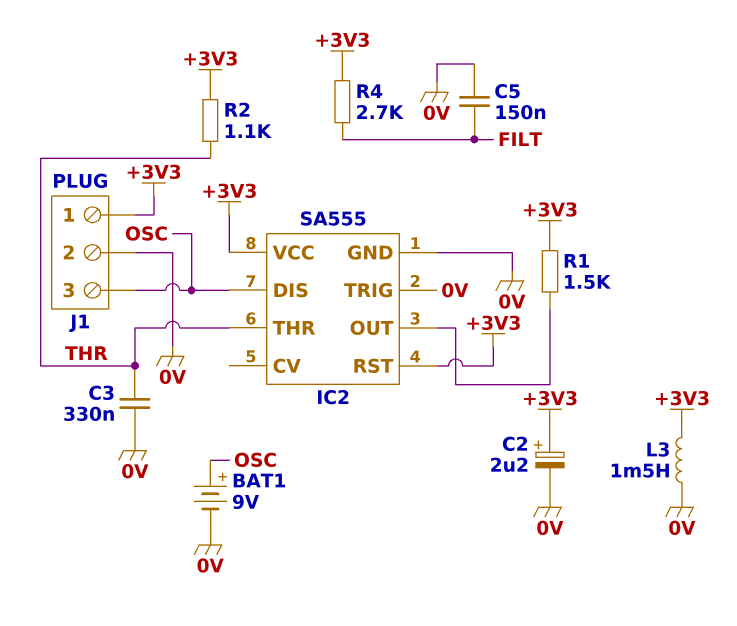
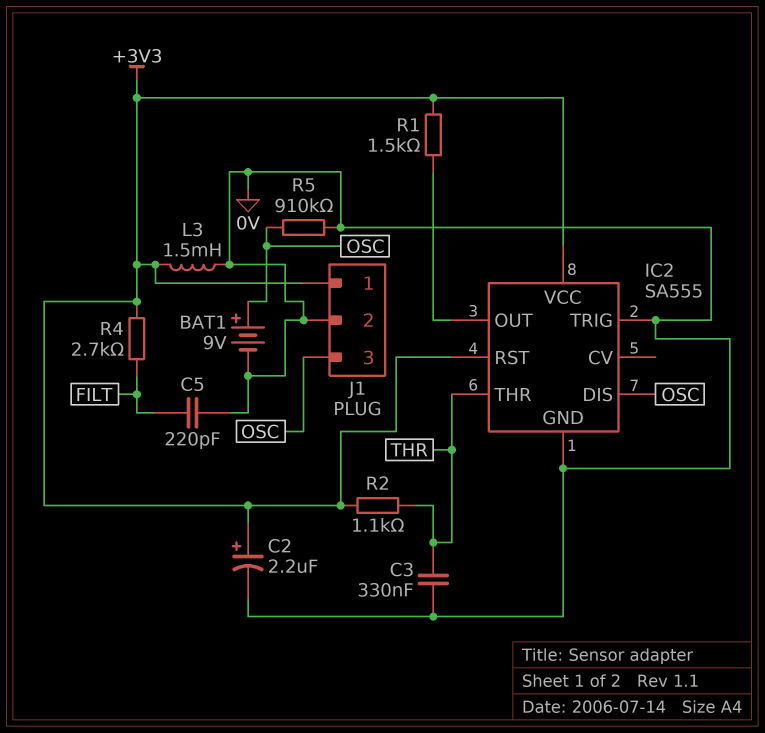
C5: 150nF (0V, FILT) -> 220pF (0V, FILT)
R5: none -> 910k (0V, OSC)

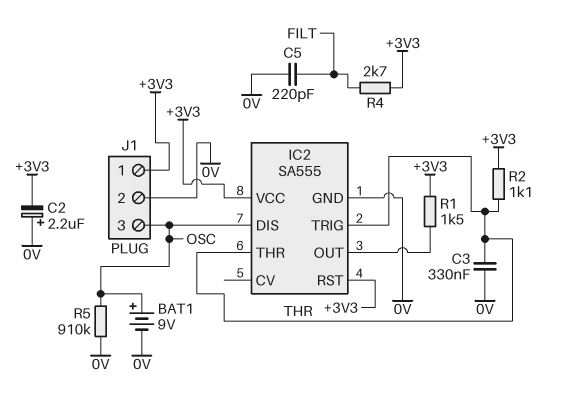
C2: 2.2uF (plus +3V3, minus 0V) -> 2.2uF (plus 0V, minus +3V3)
IC2 pin TRIG: 0V -> THR
L3: 1.5mH (+3V3, 0V) -> none

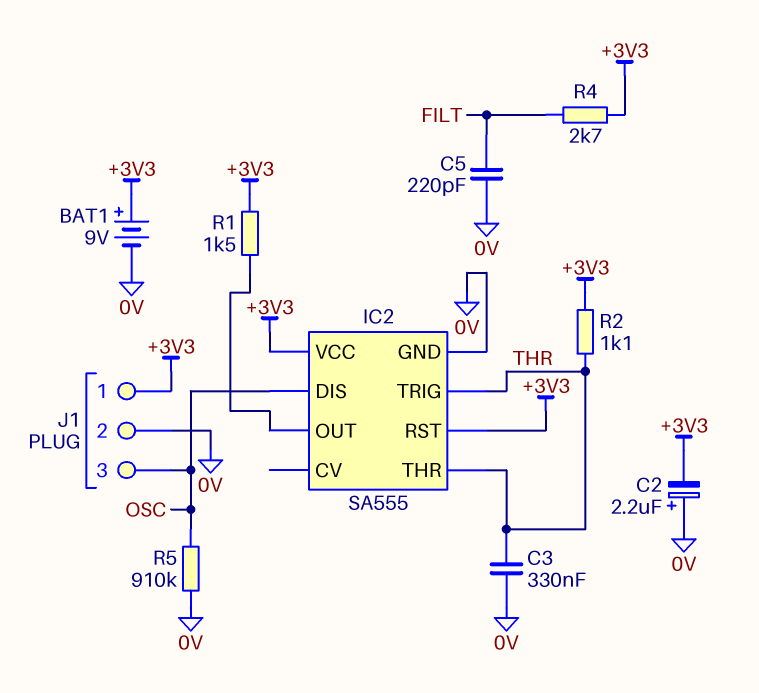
BAT1: 9V (plus OSC, minus 0V) -> 9V (plus +3V3, minus 0V)

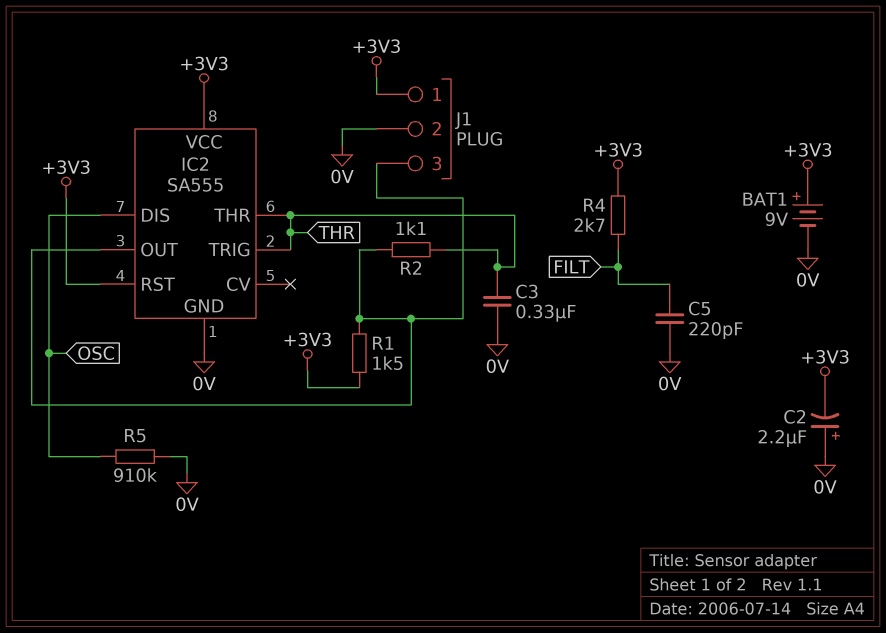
J1 pin 3: OSC -> IC2/OUT
R2: 1.1k (+3V3, THR) -> 1.1k (IC2/OUT, THR)

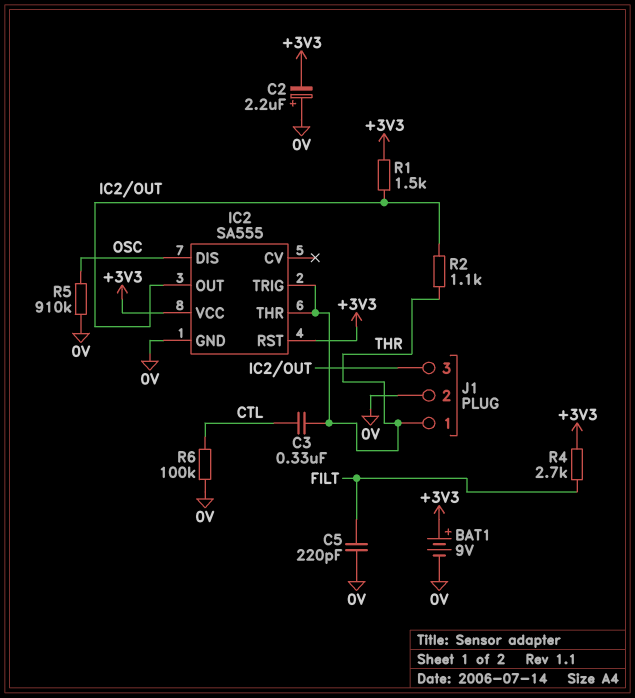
C3: 330nF (0V, THR) -> 330nF (CTL, THR)
J1 pin 1: +3V3 -> THR
R6: none -> 100k (0V, CTL)

